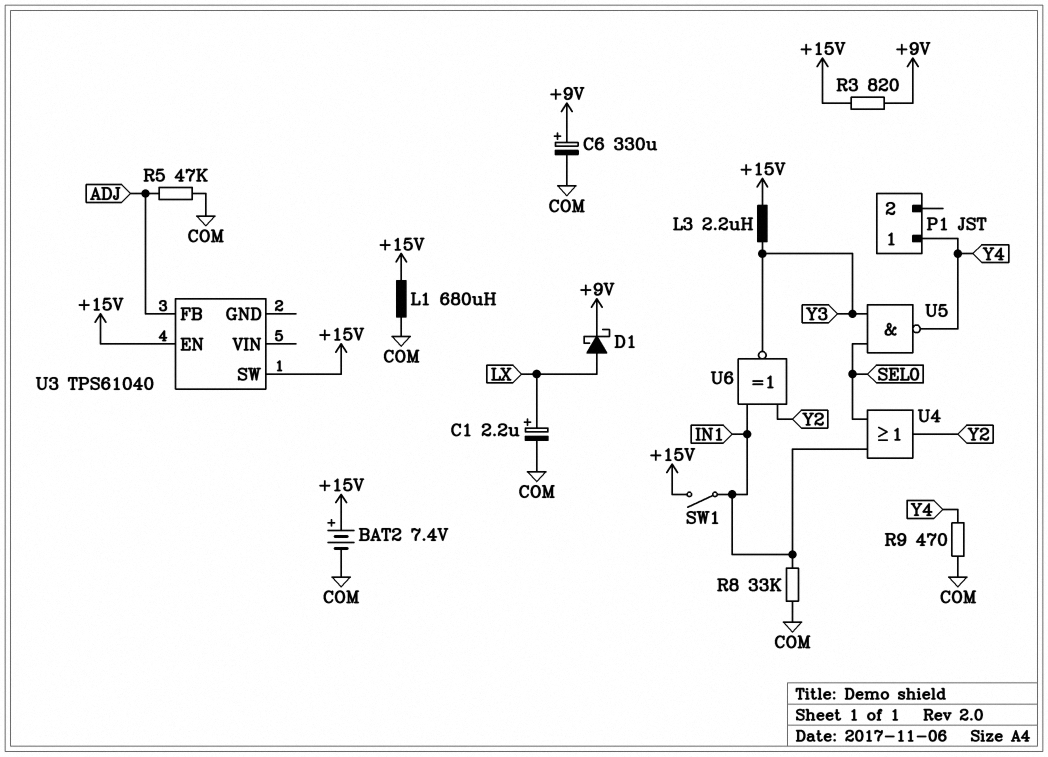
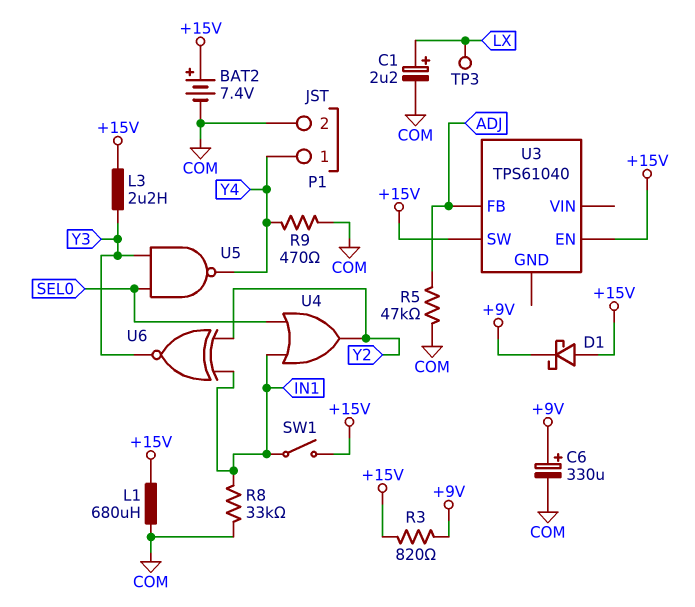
D1: schottky (A LX, K +9V) -> schottky (A +15V, K +9V)
P1 pin 2: none -> COM
TP3: none -> test point (LX)

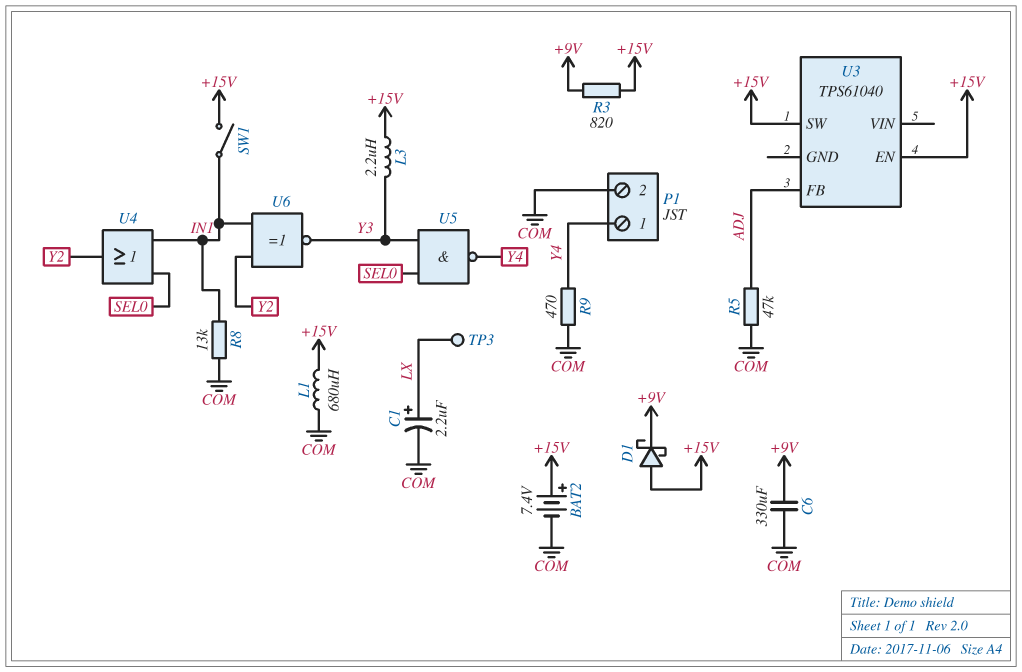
C6: 330uF (plus +9V, minus COM) -> 330uF (+9V, COM)
R8: 33k (COM, IN1) -> 13k (COM, IN1)

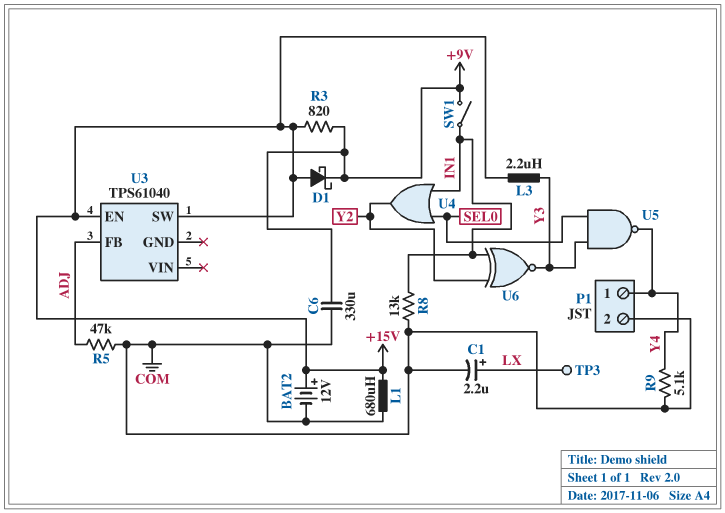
BAT2: 7.4V (plus +15V, minus COM) -> 12V (plus +15V, minus COM)
R9: 470 (COM, Y4) -> 5.1k (COM, Y4)
SW1: switch (+15V, IN1) -> switch (+9V, IN1)

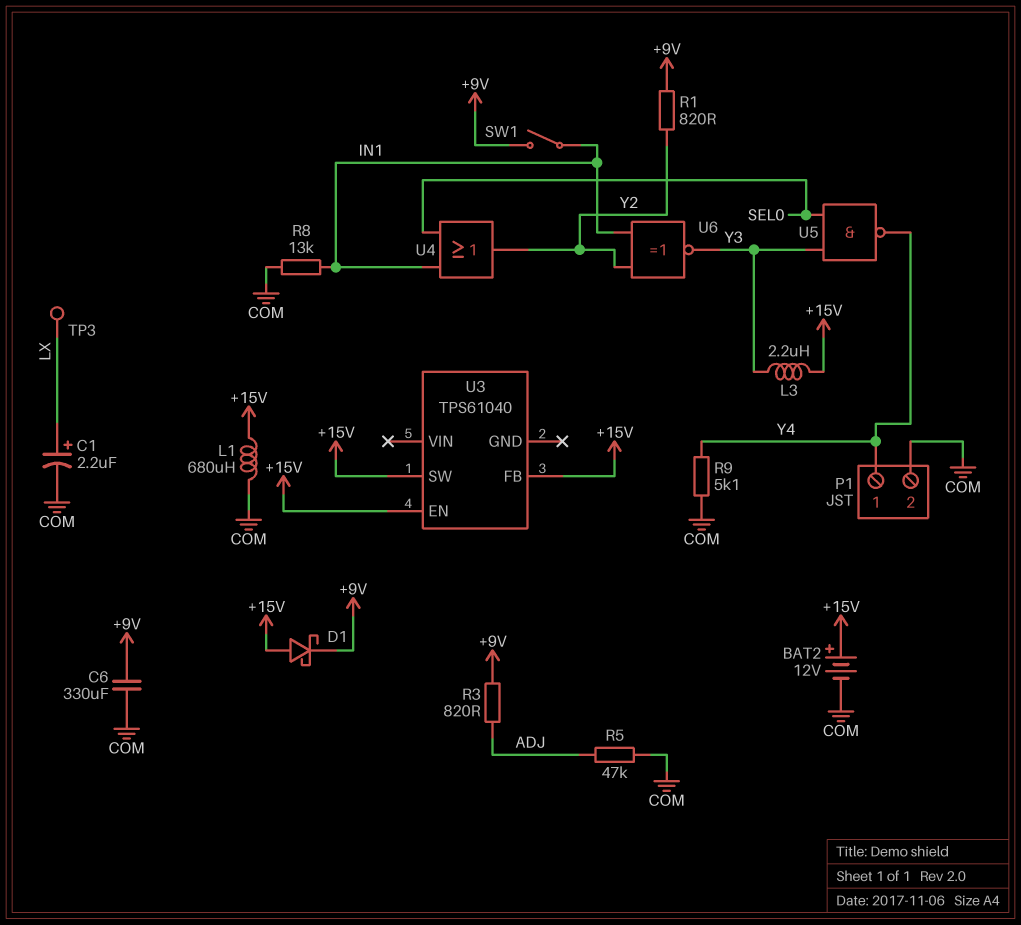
R1: none -> 820 (+9V, Y2)
R3: 820 (+9V, +15V) -> 820 (+9V, ADJ)
U3 pin FB: ADJ -> +15V

